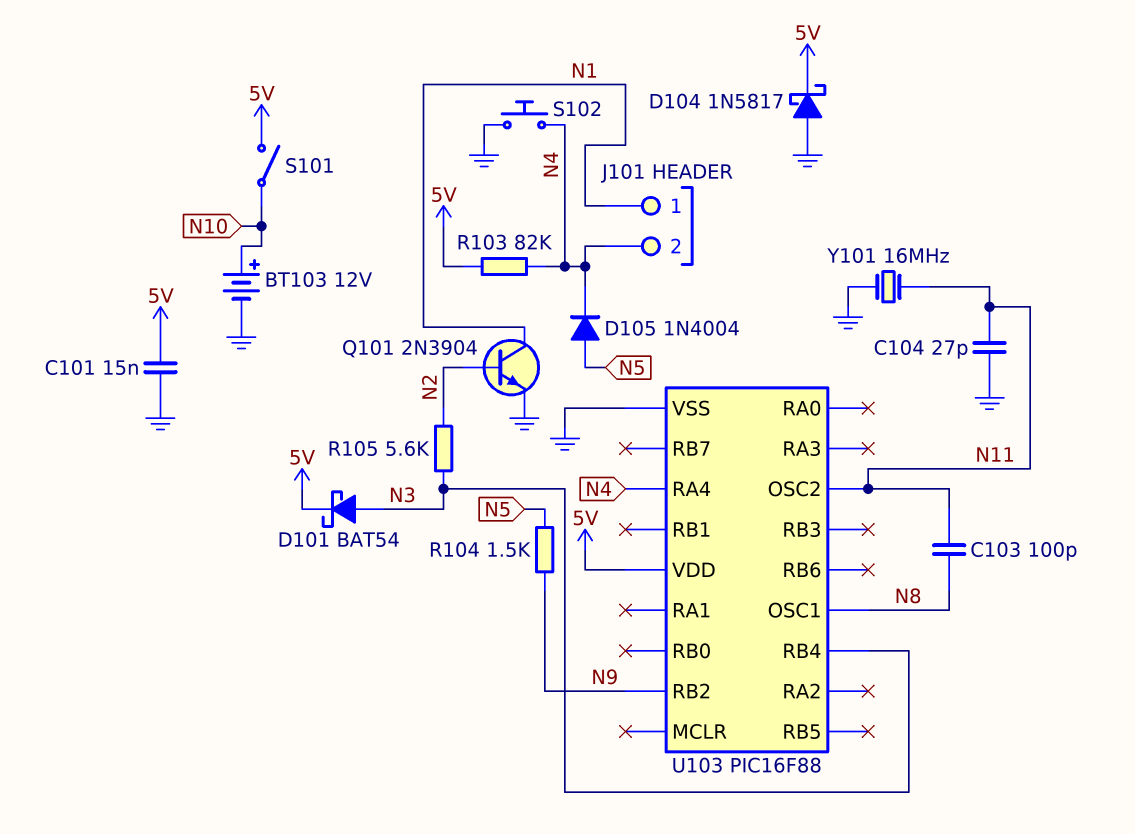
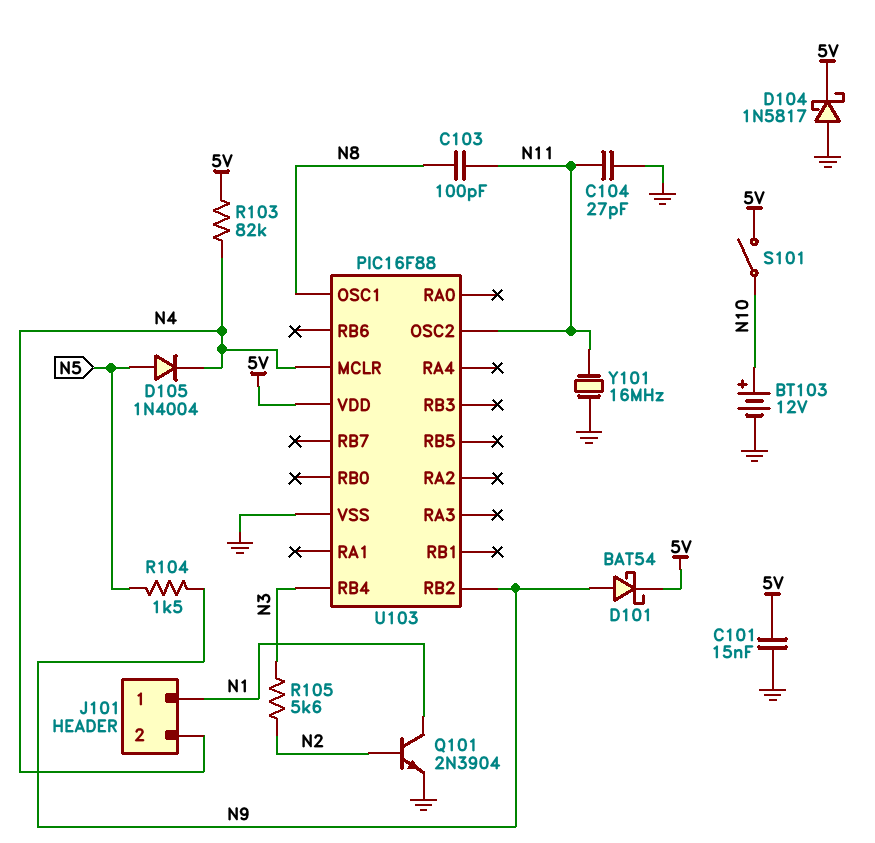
D101: schottky BAT54 (A N3, K 5V) -> schottky BAT54 (A N9, K 5V)
S102: button (GND, N4) -> none
U103 pin MCLR: none -> N4
U103 pin RA4: N4 -> none

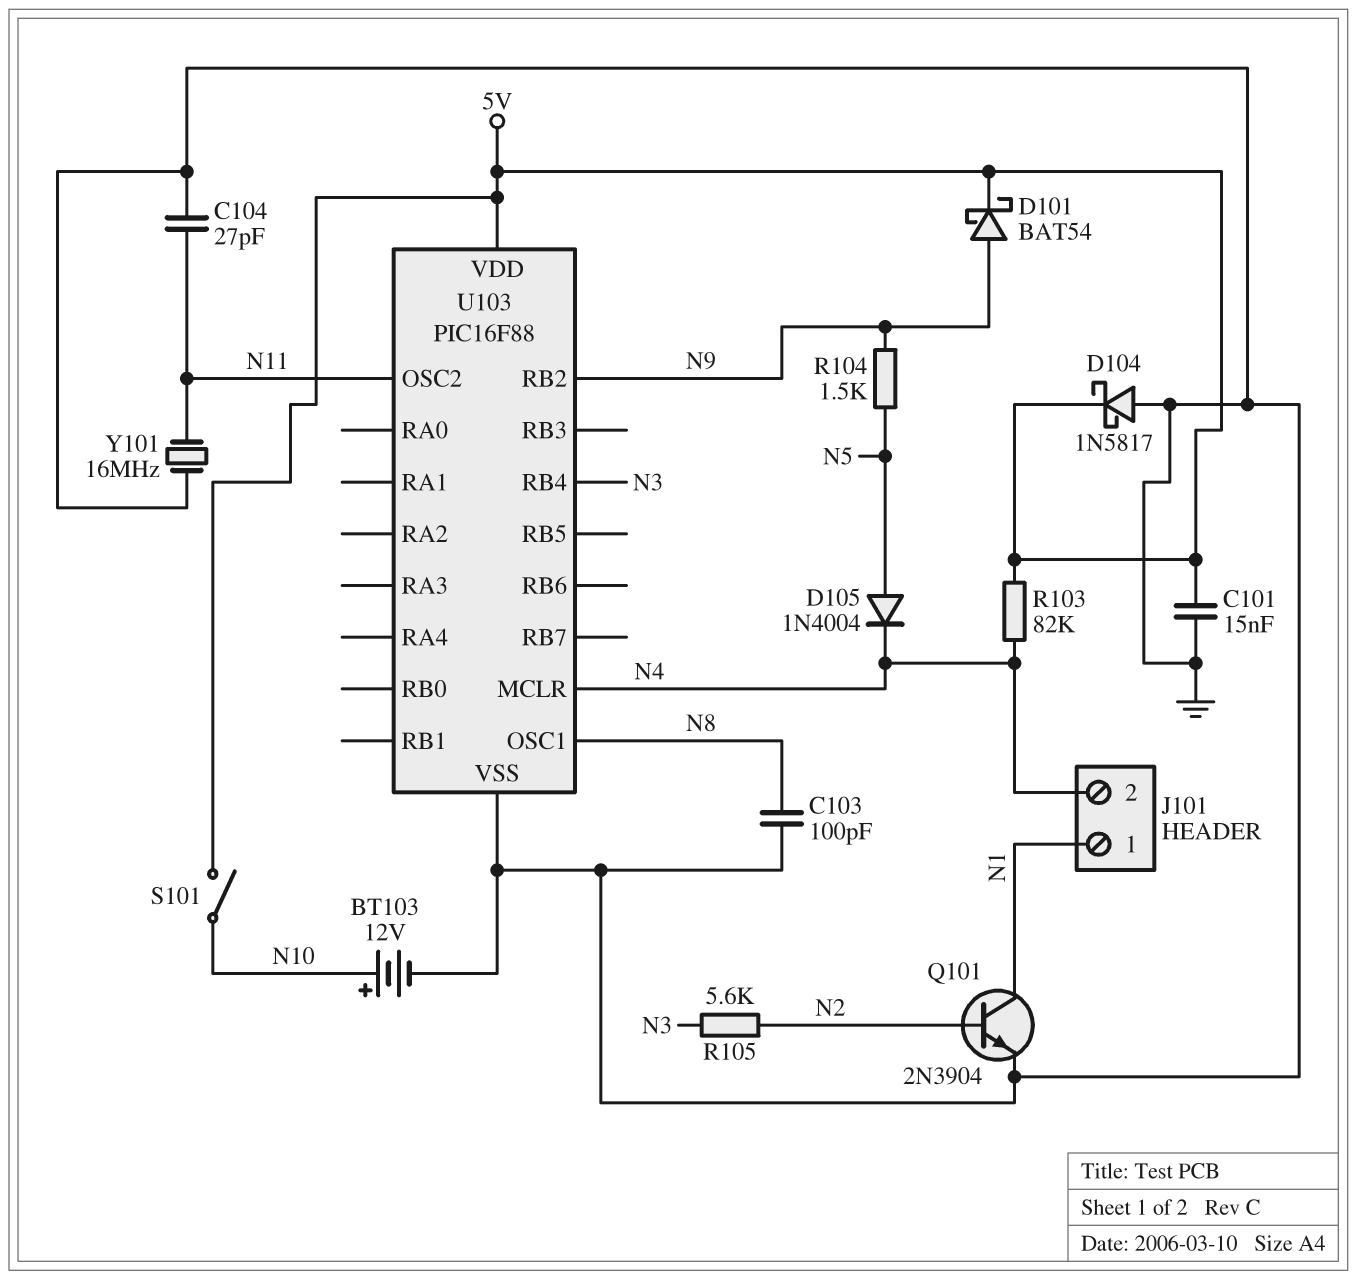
C103: 100pF (N8, N11) -> 100pF (GND, N8)

